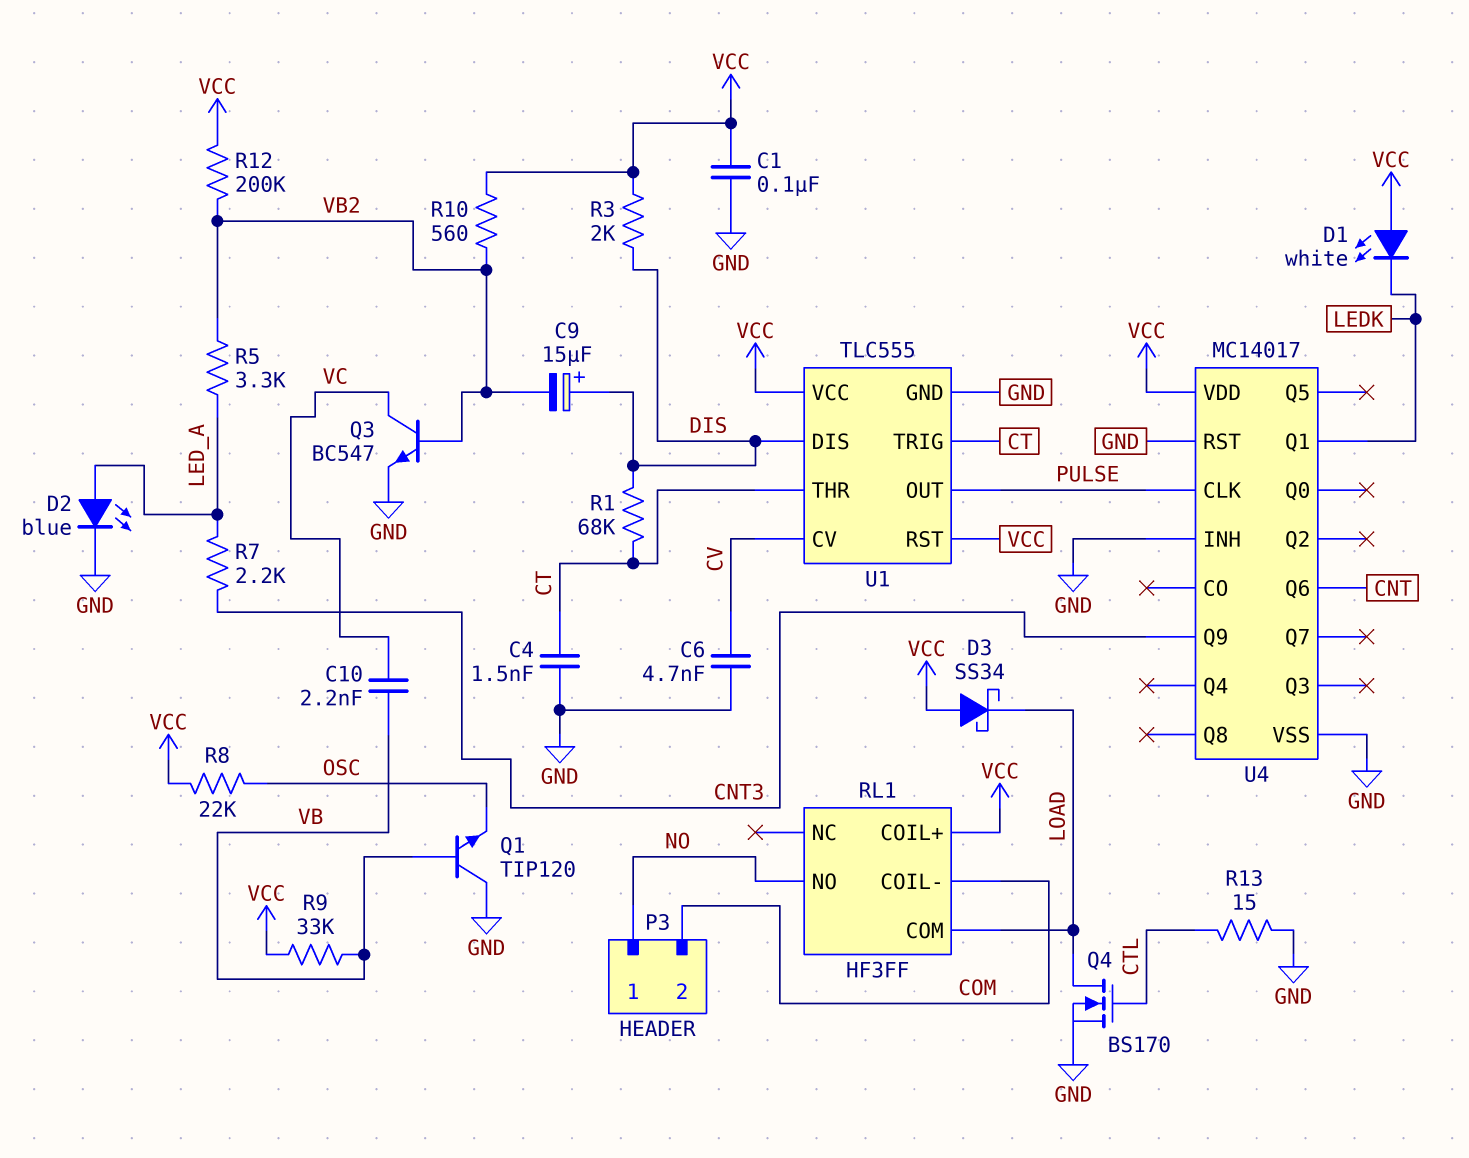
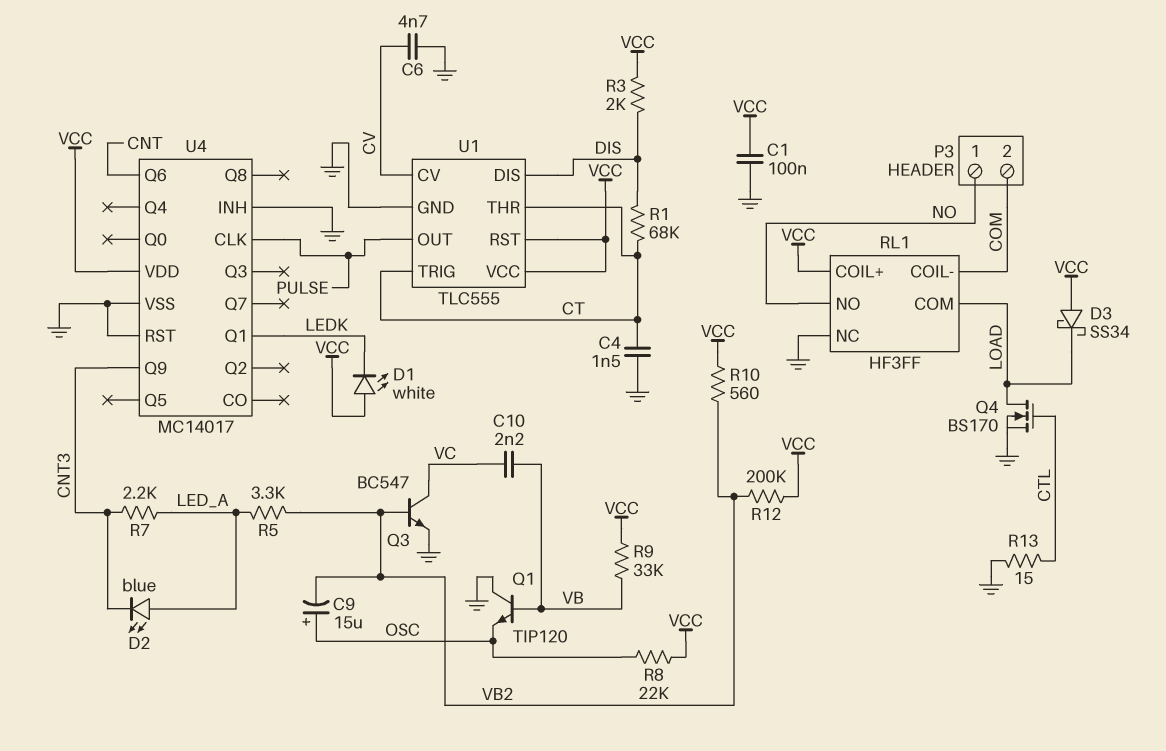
C9: 15uF (plus DIS, minus VB2) -> 15uF (plus OSC, minus VB2)
D2: LED blue (A LED_A, K GND) -> LED blue (A LED_A, K CNT3)
RL1 pin NC: none -> GND

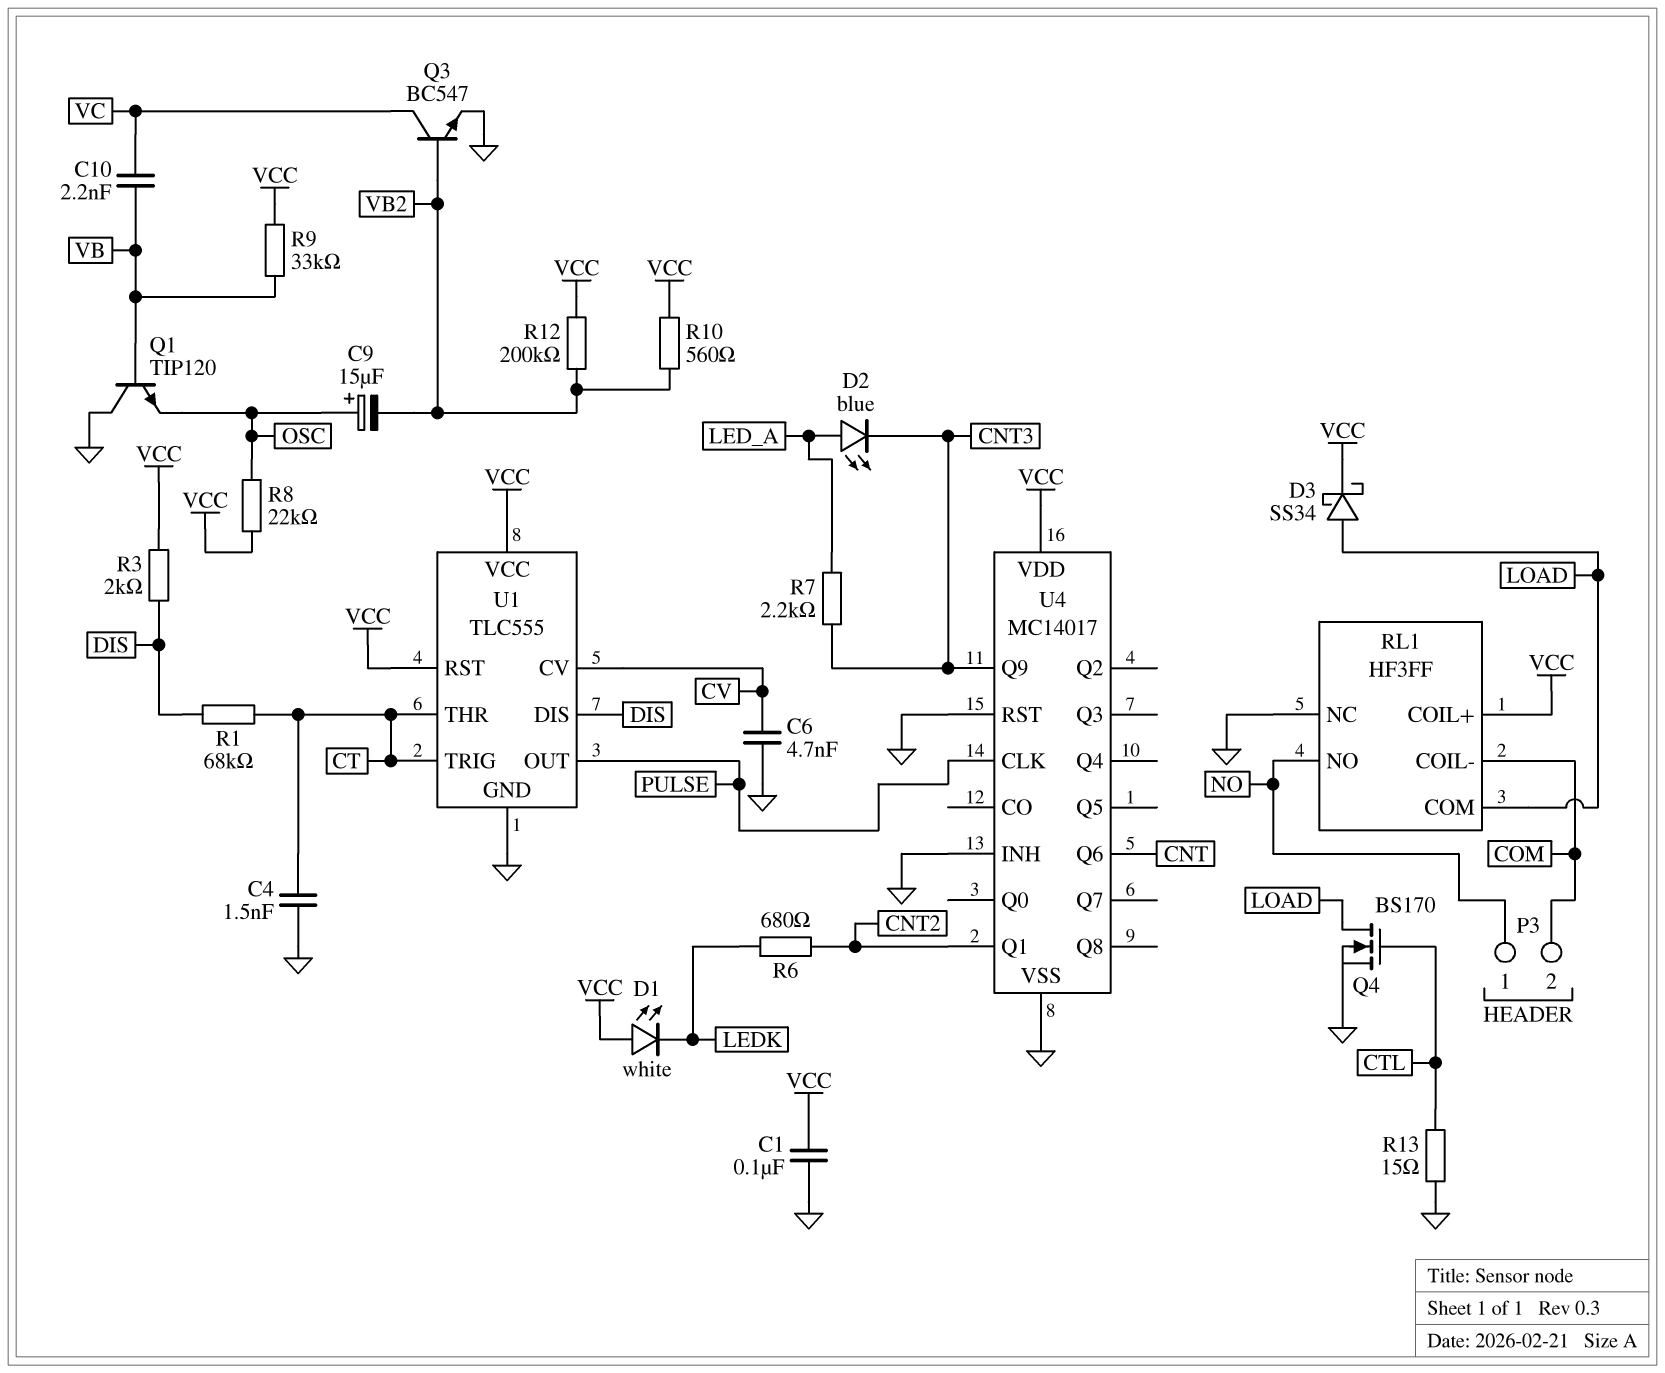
D3: schottky SS34 (A VCC, K LOAD) -> schottky SS34 (A LOAD, K VCC)
R5: 3.3k (LED_A, VB2) -> none
R6: none -> 680 (CNT2, LEDK)
U4 pin Q1: LEDK -> CNT2

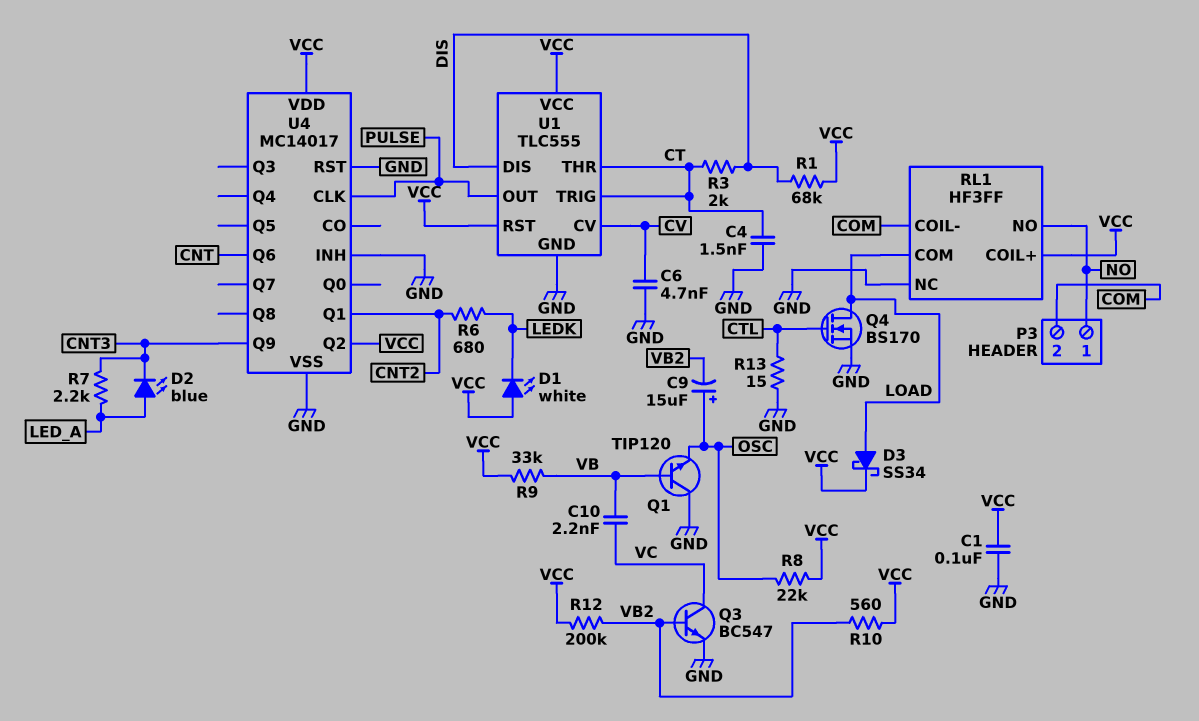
R1: 68k (CT, DIS) -> 68k (DIS, VCC)
R3: 2k (DIS, VCC) -> 2k (CT, DIS)
U4 pin Q2: none -> VCC

